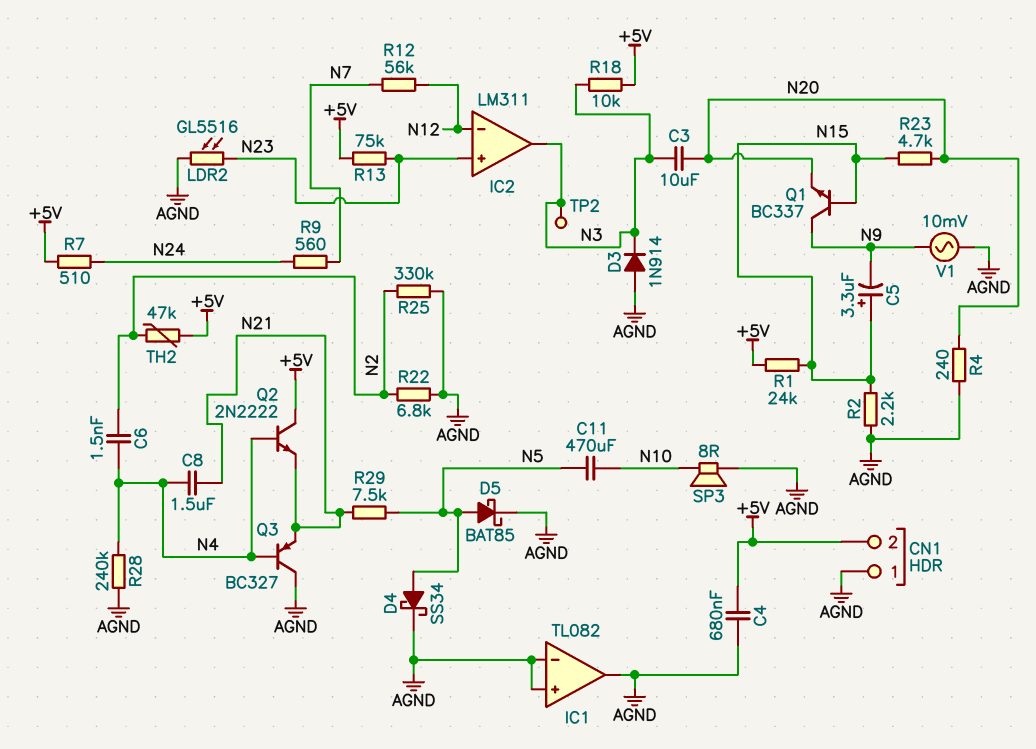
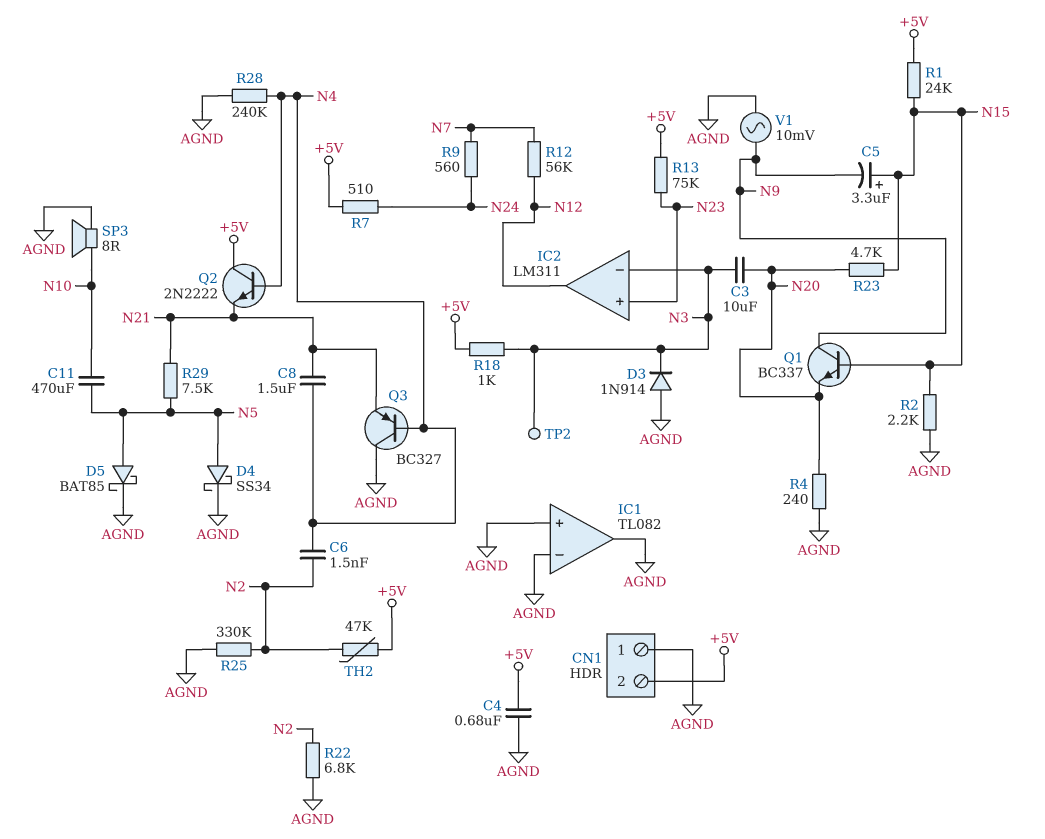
IC2 pin in-: N12 -> N3
IC2 pin out: N3 -> N12
LDR2: GL5516 (AGND, N23) -> none
R18: 10k (+5V, N3) -> 1k (+5V, N3)

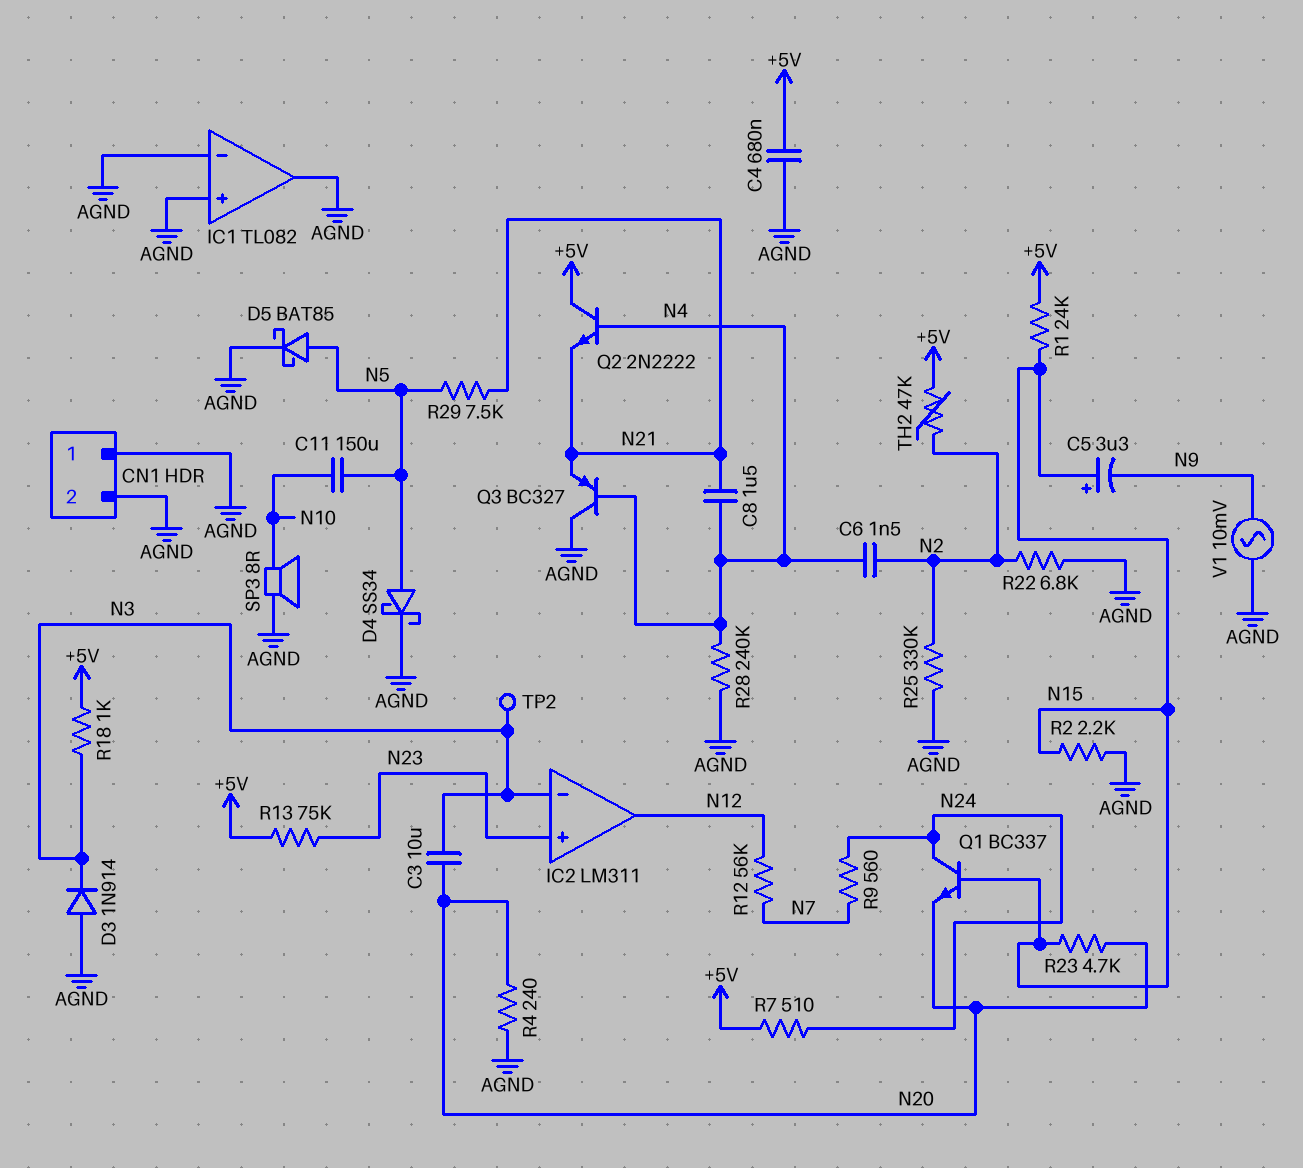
C11: 470uF (N5, N10) -> 150uF (N5, N10)
CN1 pin 2: +5V -> AGND
Q1: NPN BC337 (B N15, C N9, E N20) -> NPN BC337 (B N15, C N24, E N20)

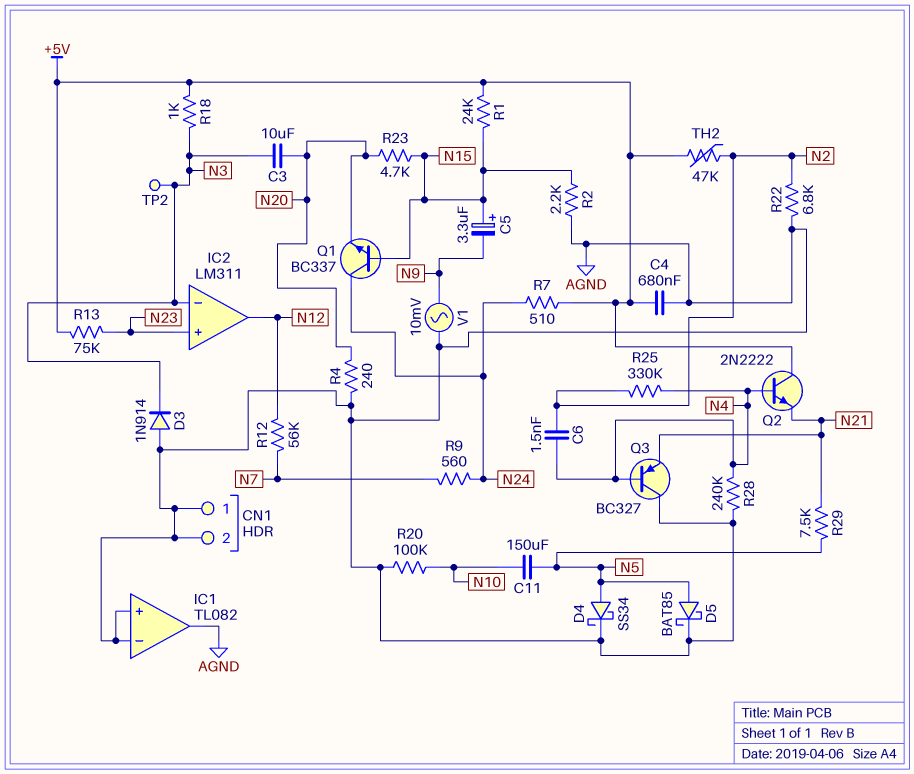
C8: 1.5uF (N4, N21) -> none
R20: none -> 100k (AGND, N10)
R25: 330k (AGND, N2) -> 330k (N2, N4)
SP3: speaker 8R (AGND, N10) -> none

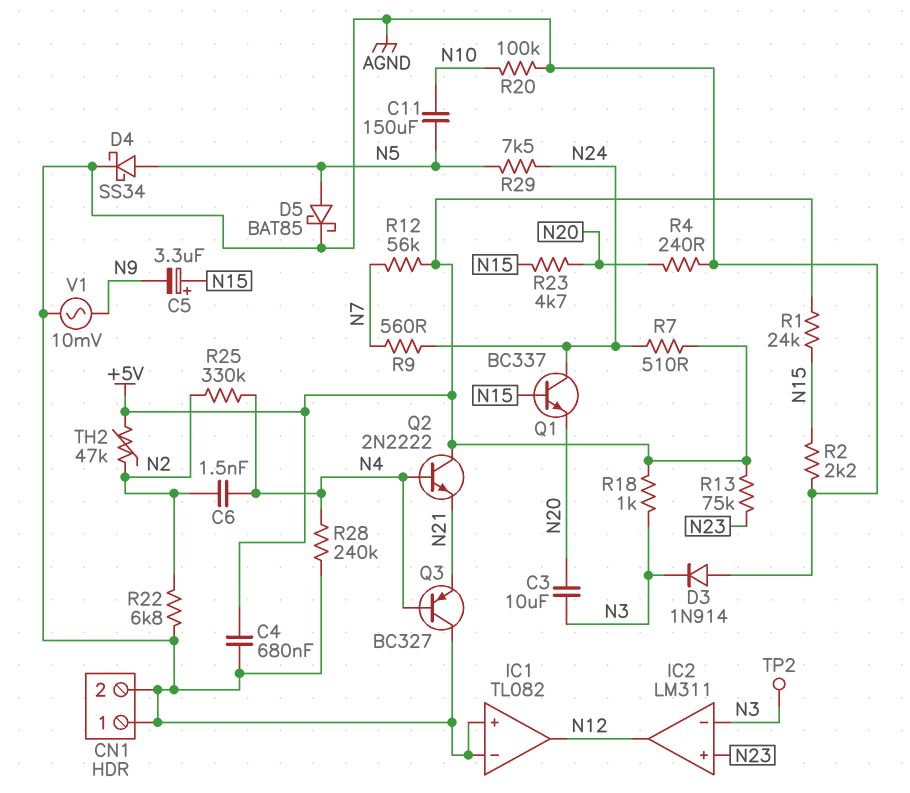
IC1 pin out: AGND -> N12
R12: 56k (N7, N12) -> 56k (+5V, N7)
R29: 7.5k (N5, N21) -> 7.5k (N5, N24)

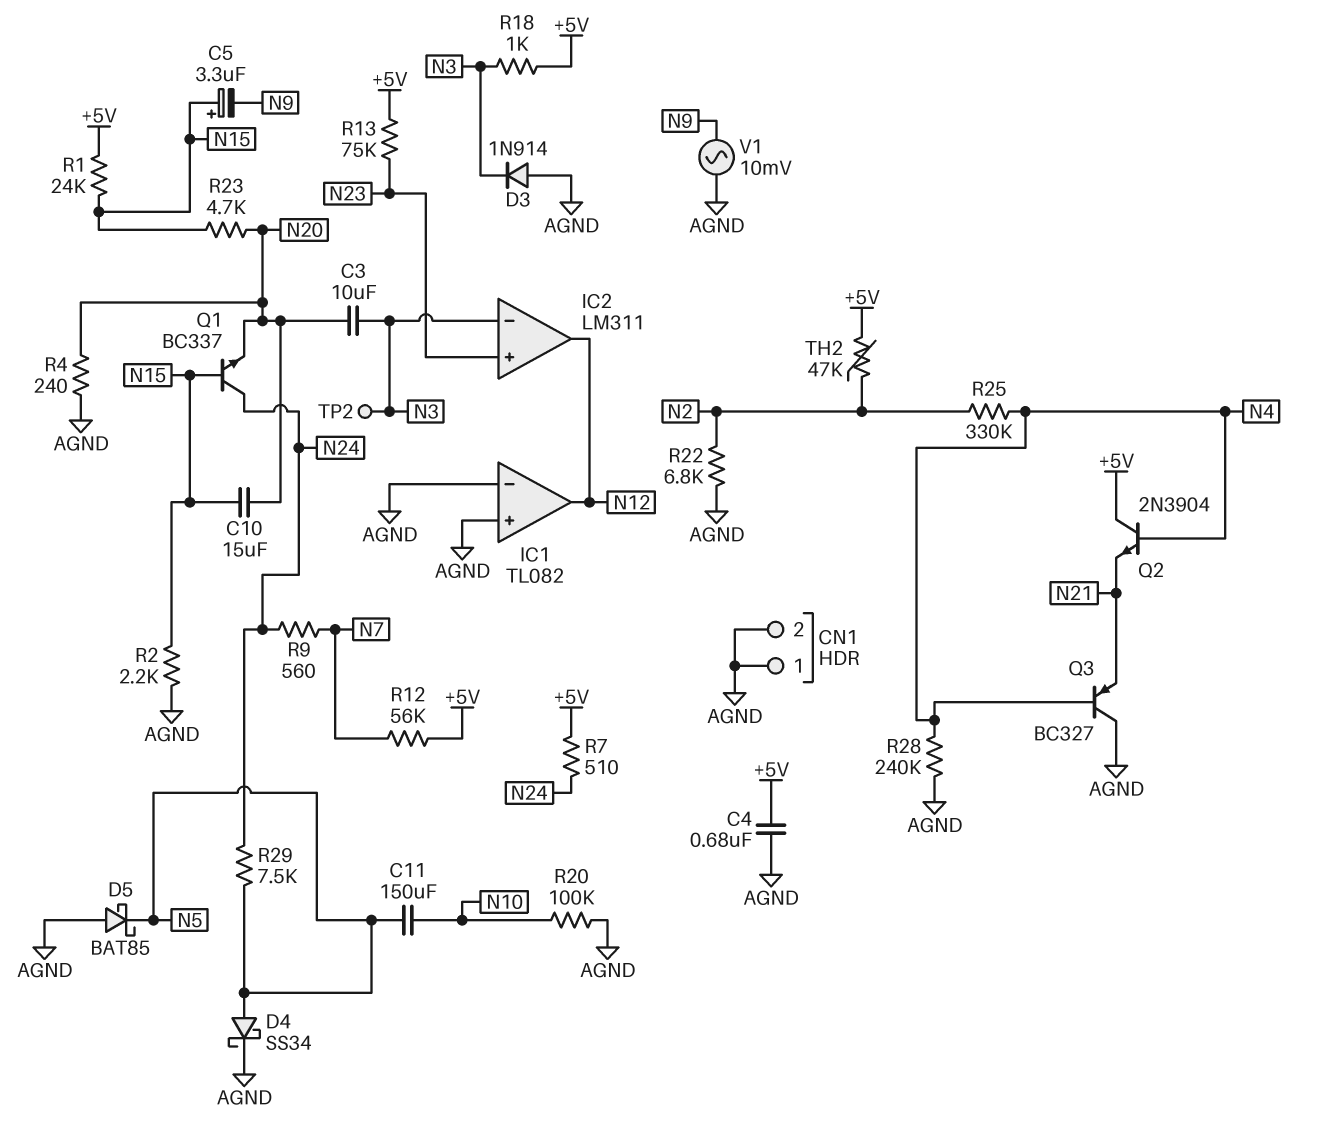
C6: 1.5nF (N2, N4) -> none
C10: none -> 15uF (N15, N20)
D5: schottky BAT85 (A N5, K AGND) -> schottky BAT85 (A AGND, K N5)
Q2: NPN 2N2222 (B N4, C +5V, E N21) -> NPN 2N3904 (B N4, C +5V, E N21)

